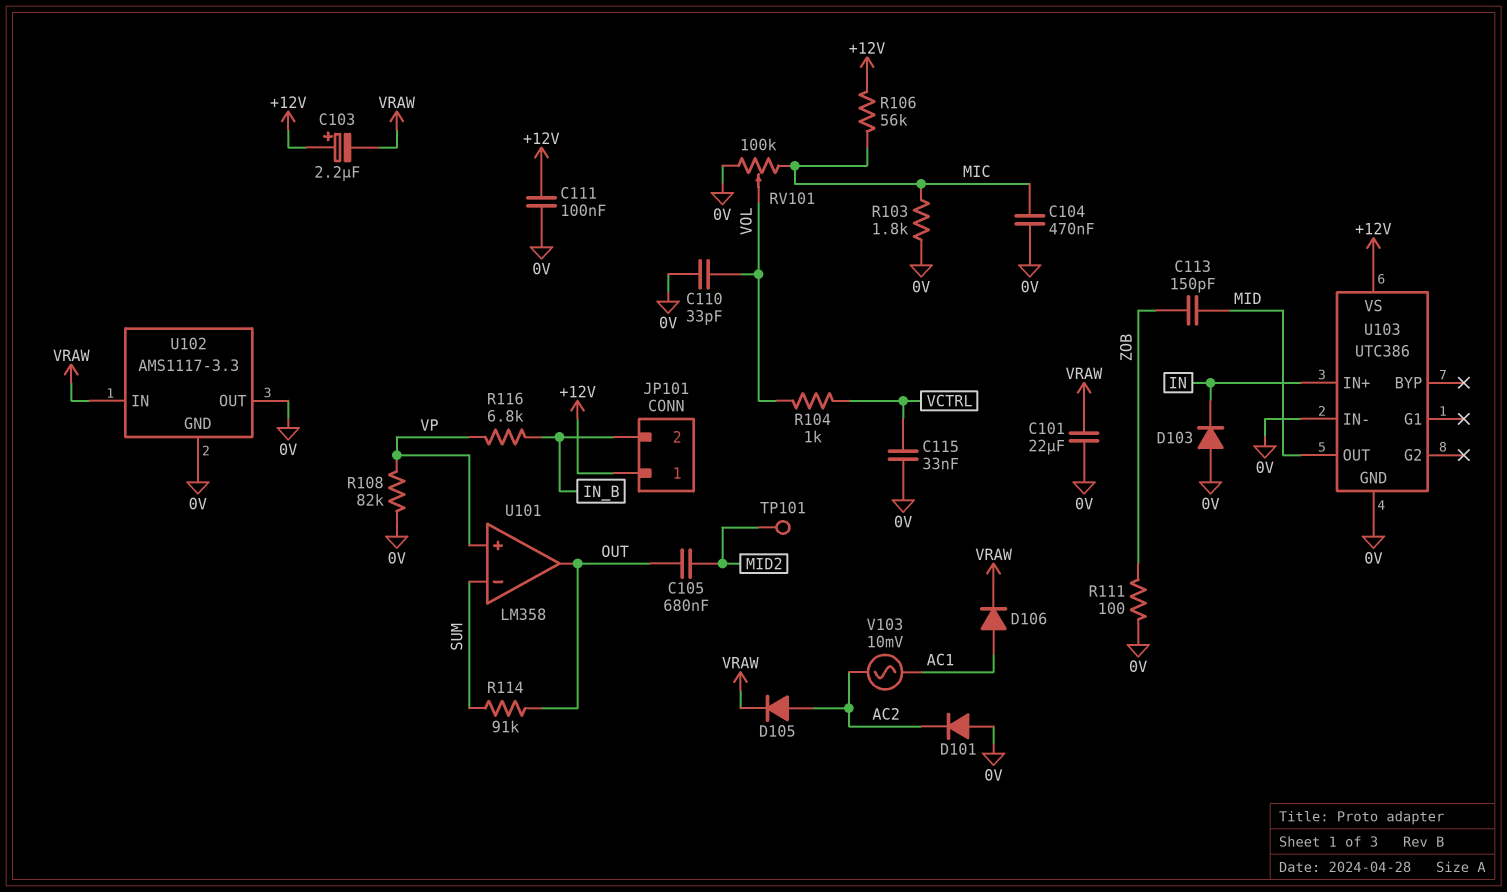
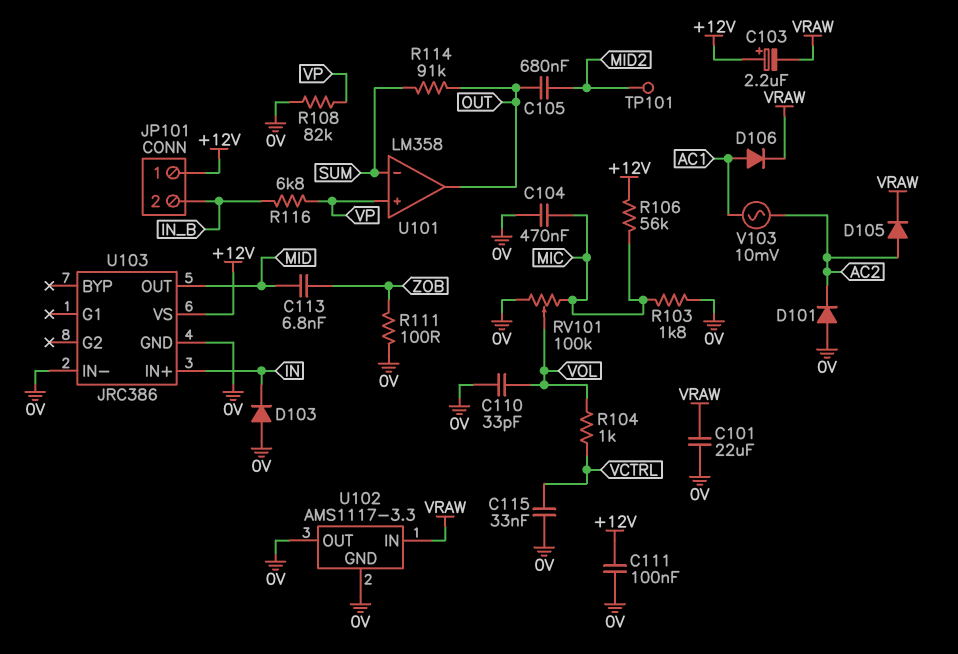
C113: 150pF (MID, ZOB) -> 6.8nF (MID, ZOB)
U103: UTC386 -> JRC386

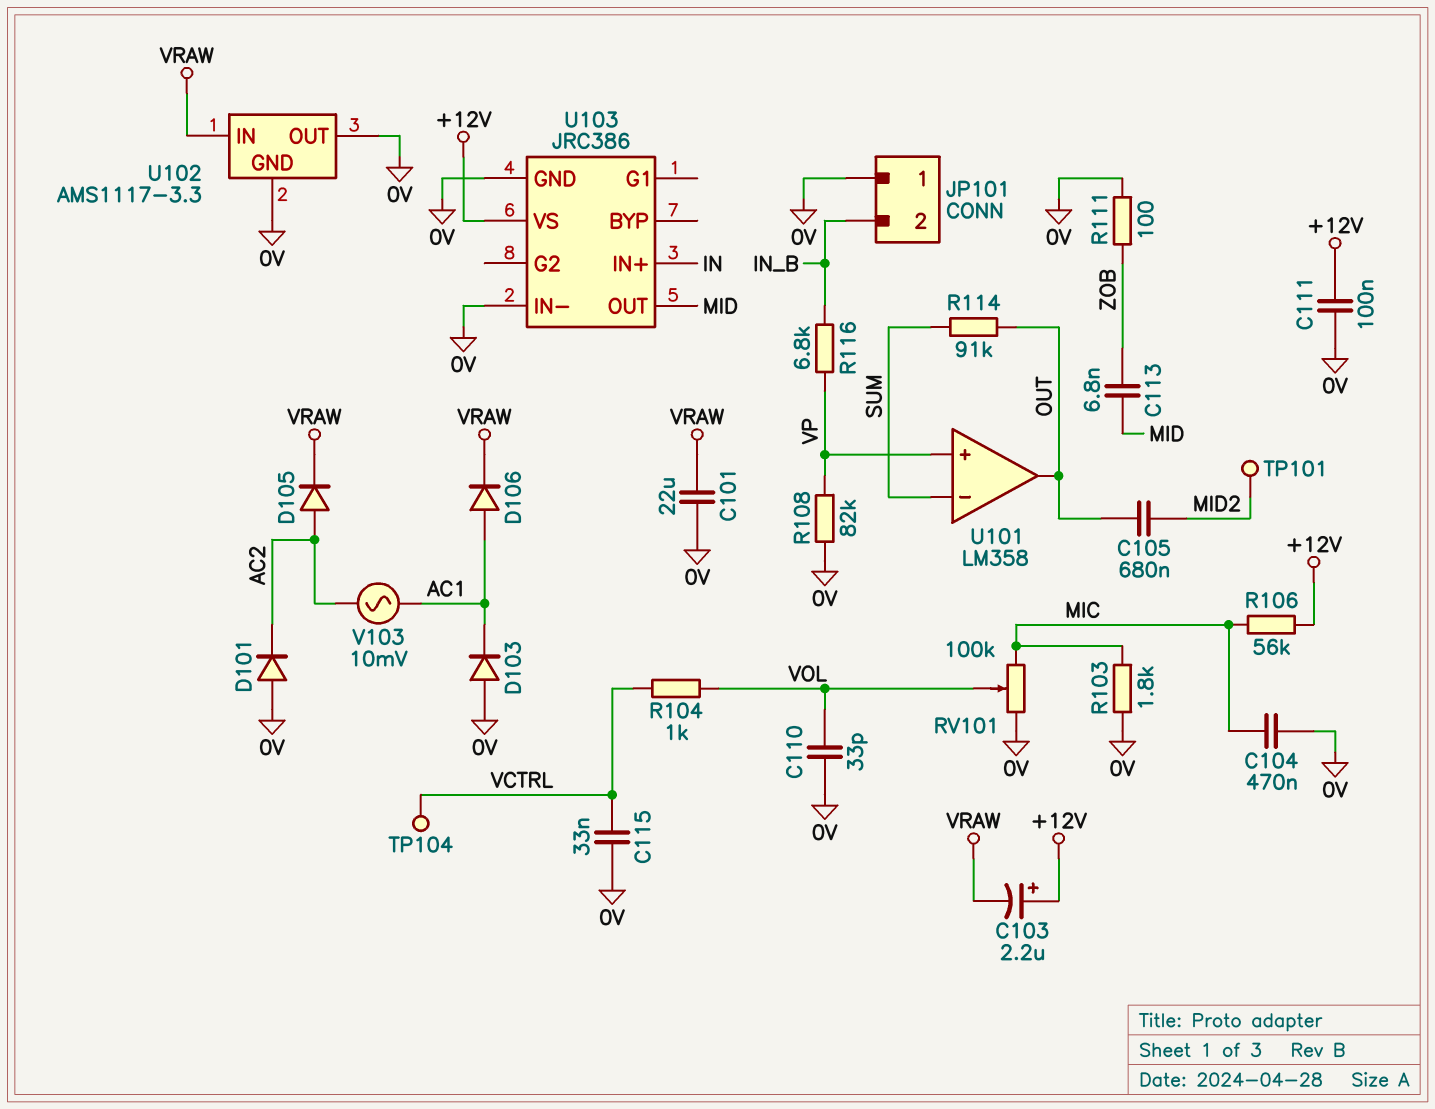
D103: diode (A 0V, K IN) -> diode (A 0V, K AC1)
JP101 pin 1: +12V -> 0V
TP104: none -> test point (VCTRL)

